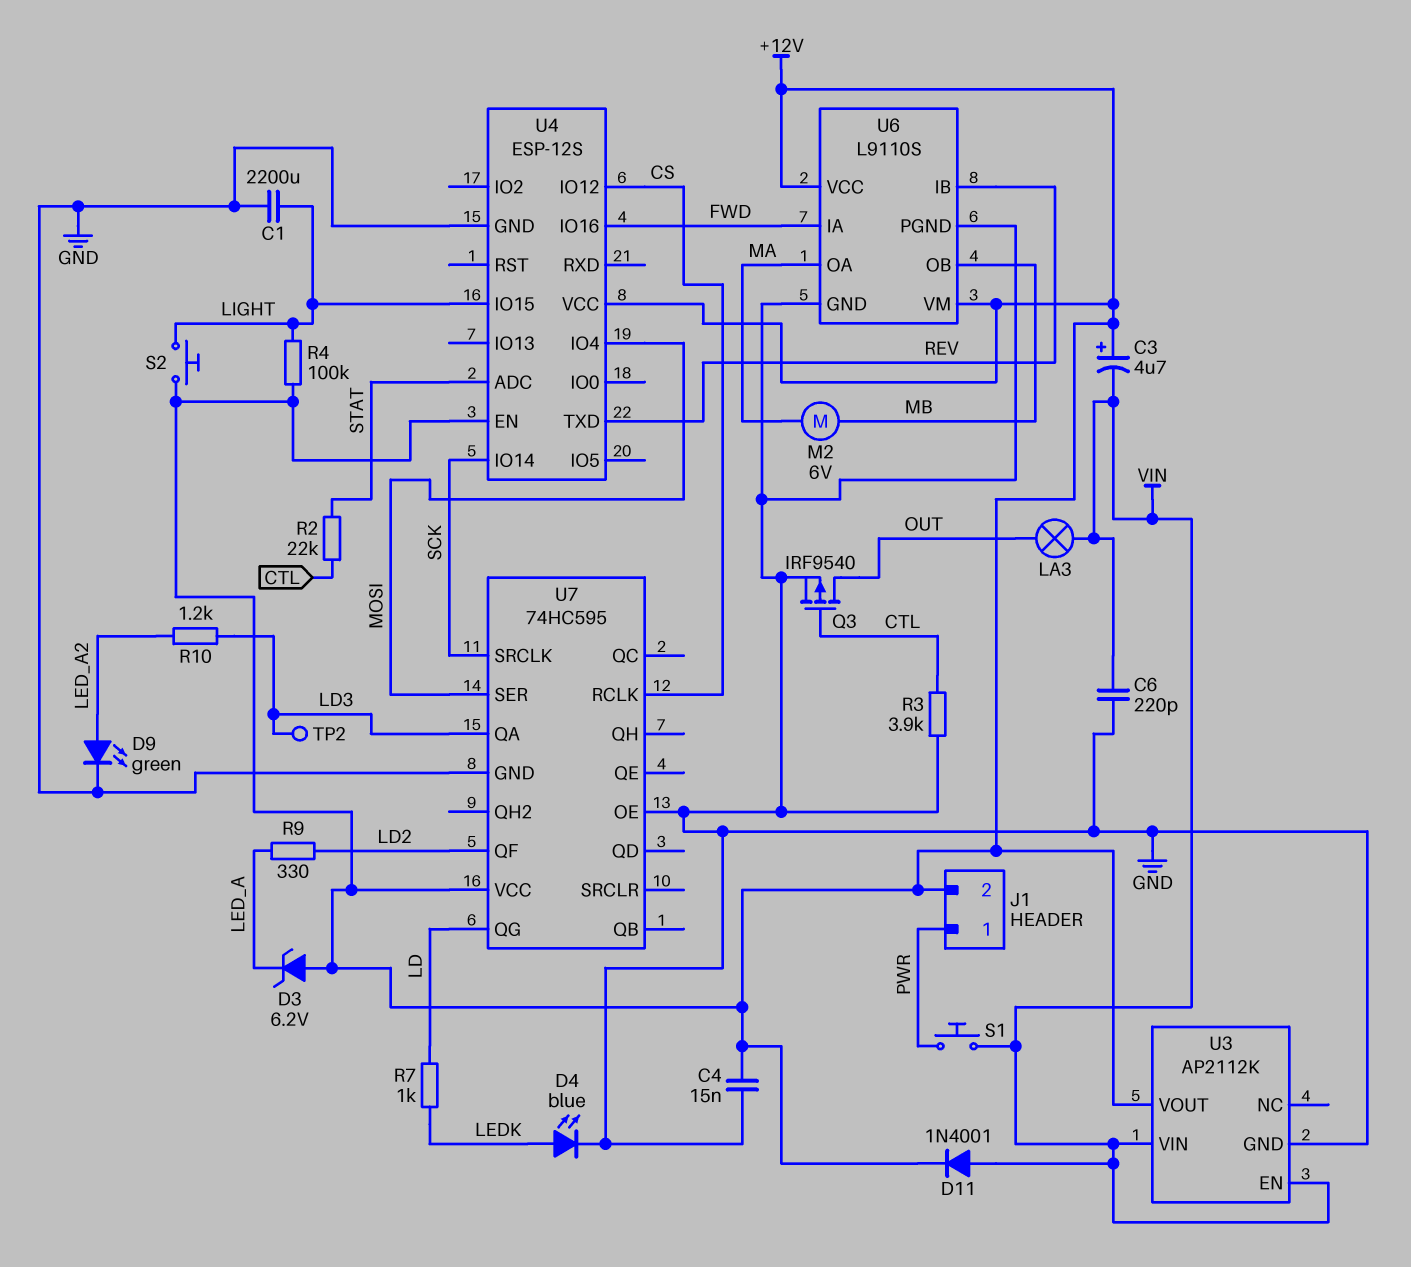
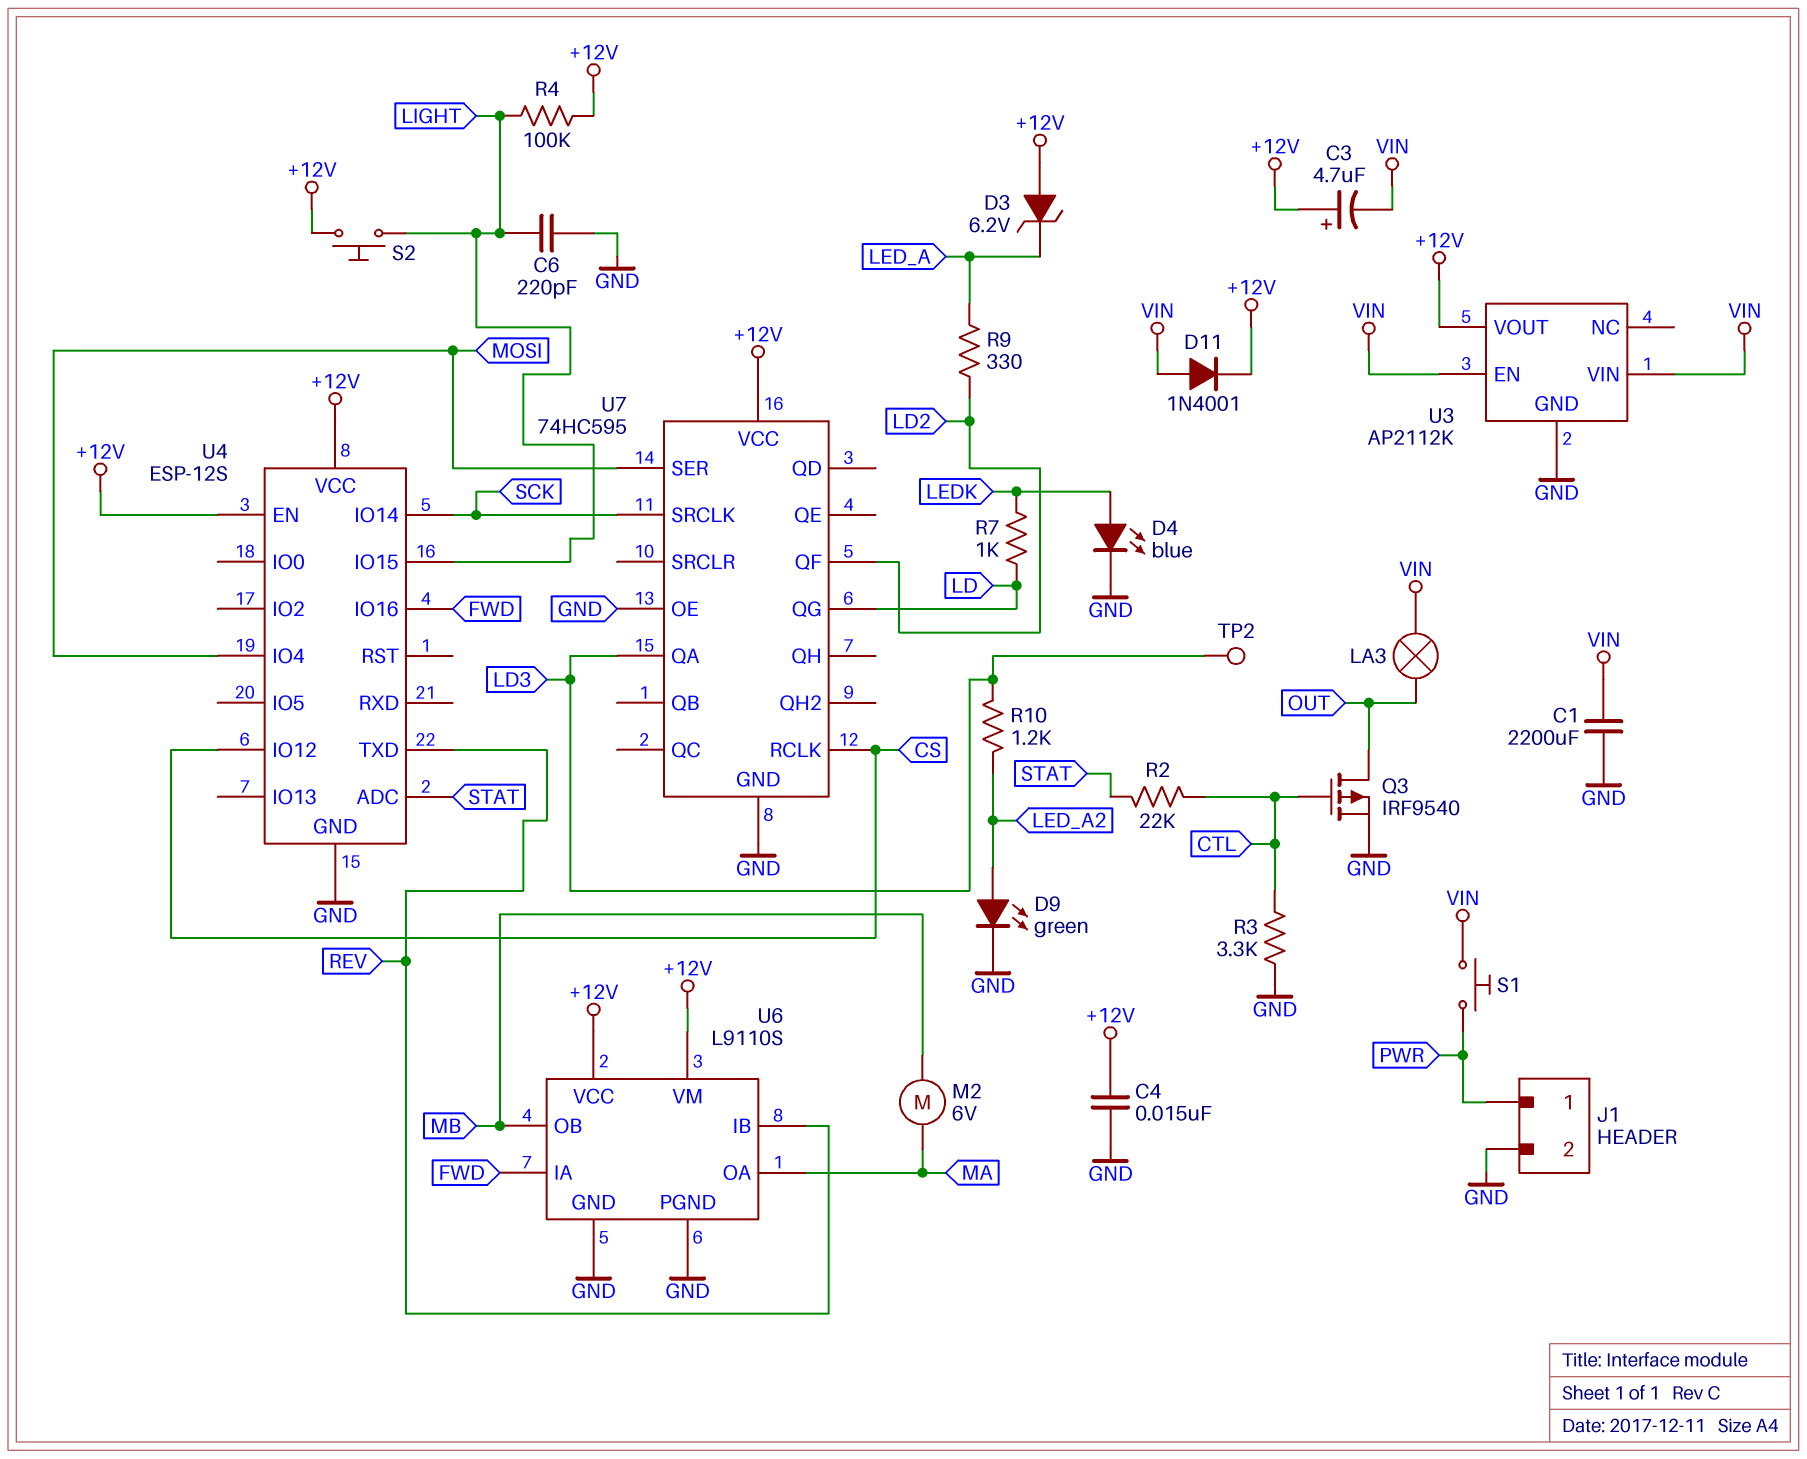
C1: 2200uF (GND, LIGHT) -> 2200uF (GND, VIN)
C6: 220pF (GND, VIN) -> 220pF (GND, LIGHT)
J1 pin 2: +12V -> GND
R3: 3.9k (CTL, GND) -> 3.3k (CTL, GND)

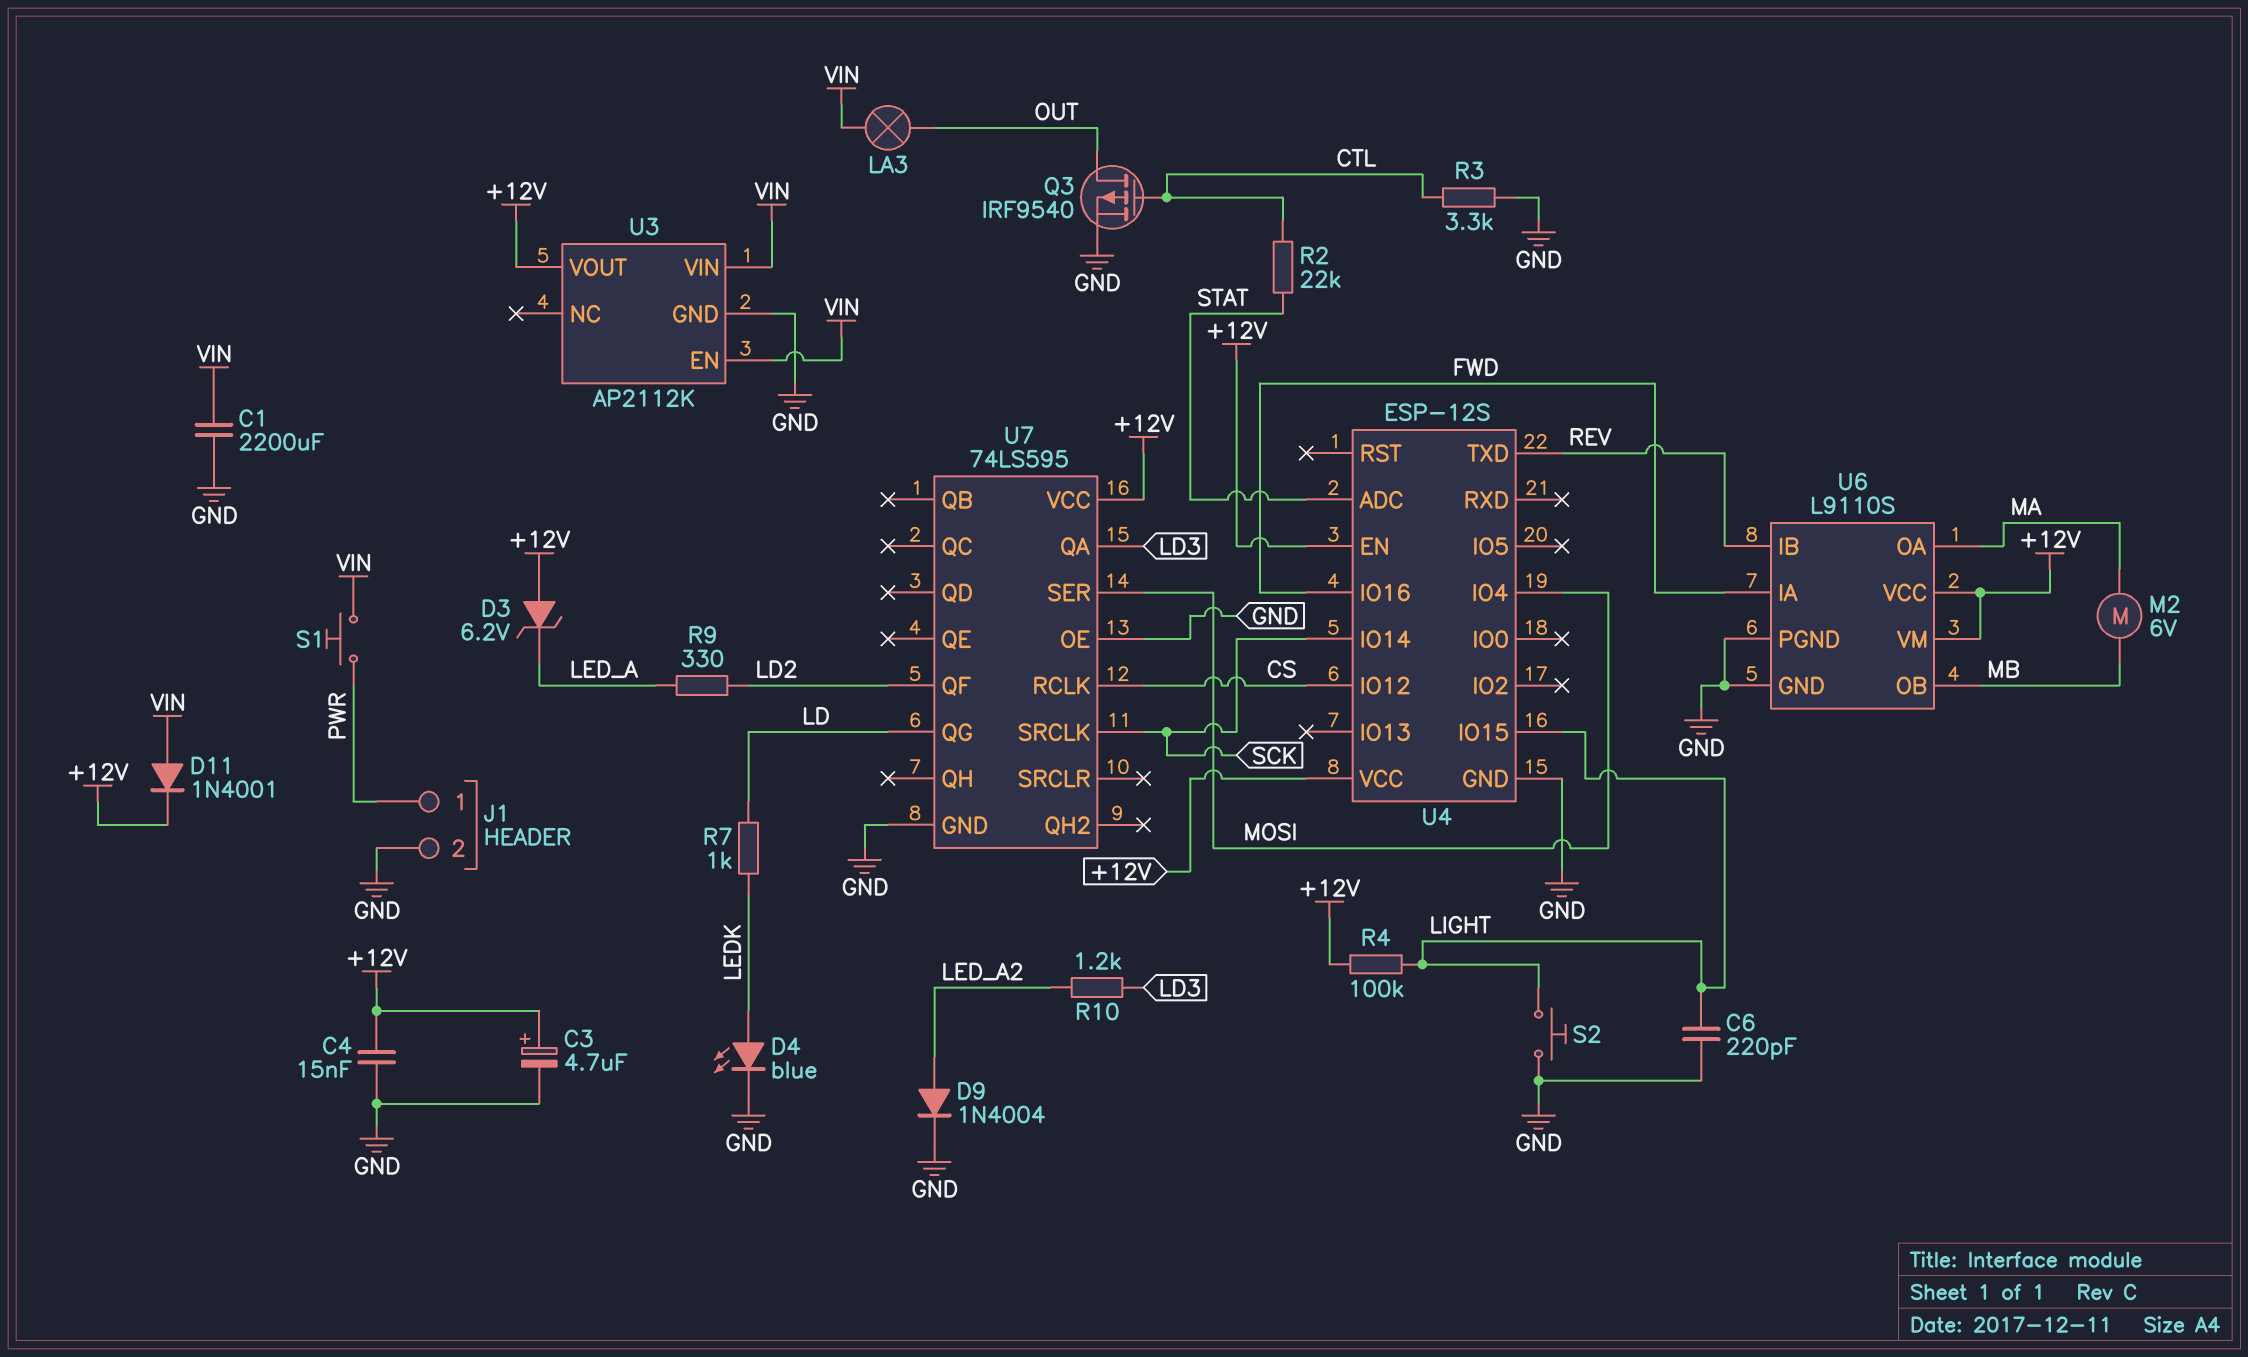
C3: 4.7uF (plus +12V, minus VIN) -> 4.7uF (plus +12V, minus GND)
D9: LED green (A LED_A2, K GND) -> diode 1N4004 (A LED_A2, K GND)
S2: button (+12V, LIGHT) -> button (GND, LIGHT)
TP2: test point (LD3) -> none
U7: 74HC595 -> 74LS595

